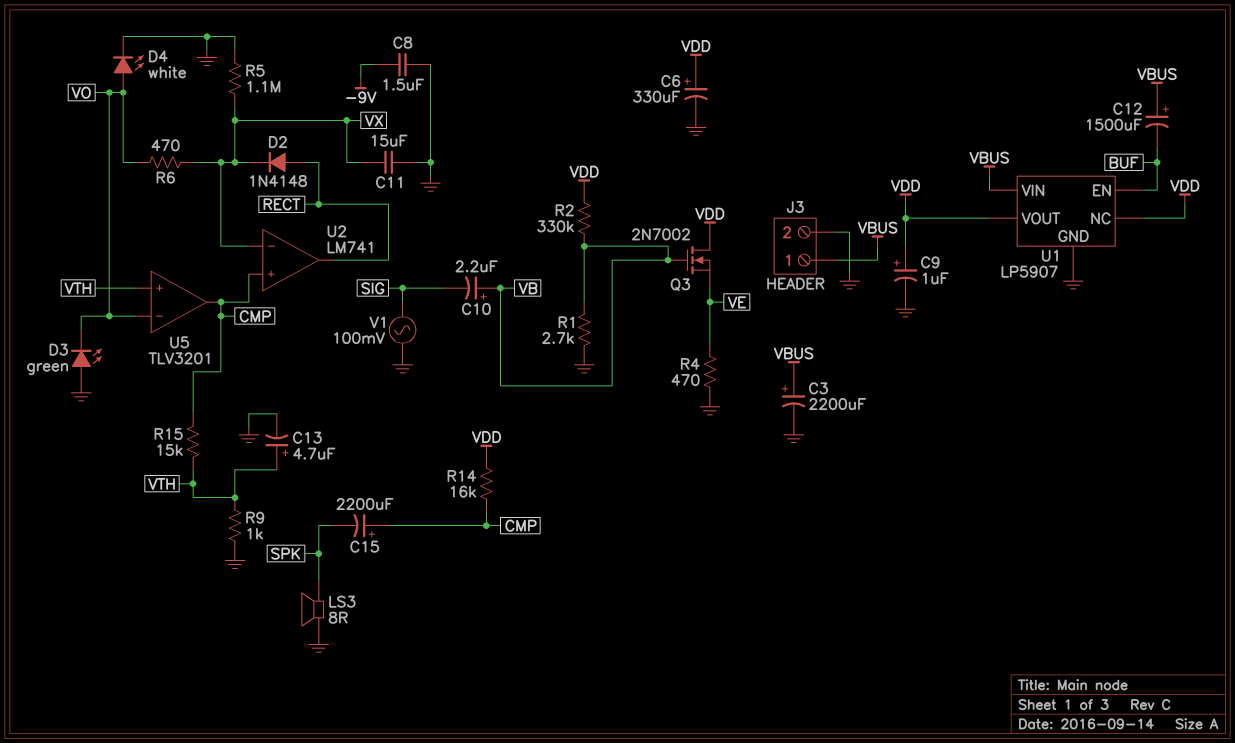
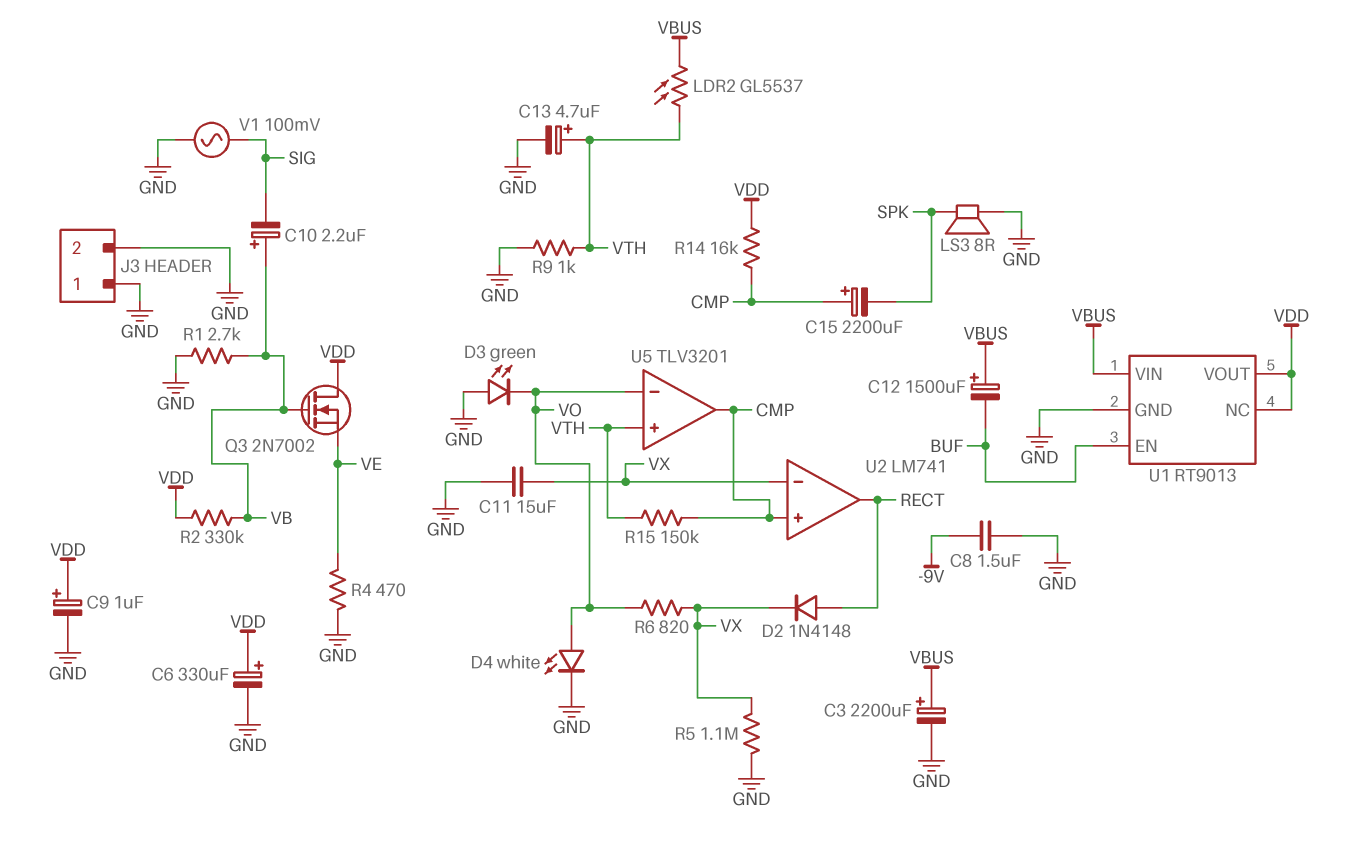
J3 pin 1: VBUS -> GND
LDR2: none -> GL5537 (VBUS, VTH)
R6: 470 (VO, VX) -> 820 (VO, VX)
R15: 15k (CMP, VTH) -> 150k (CMP, VTH)
U1: LP5907 -> RT9013

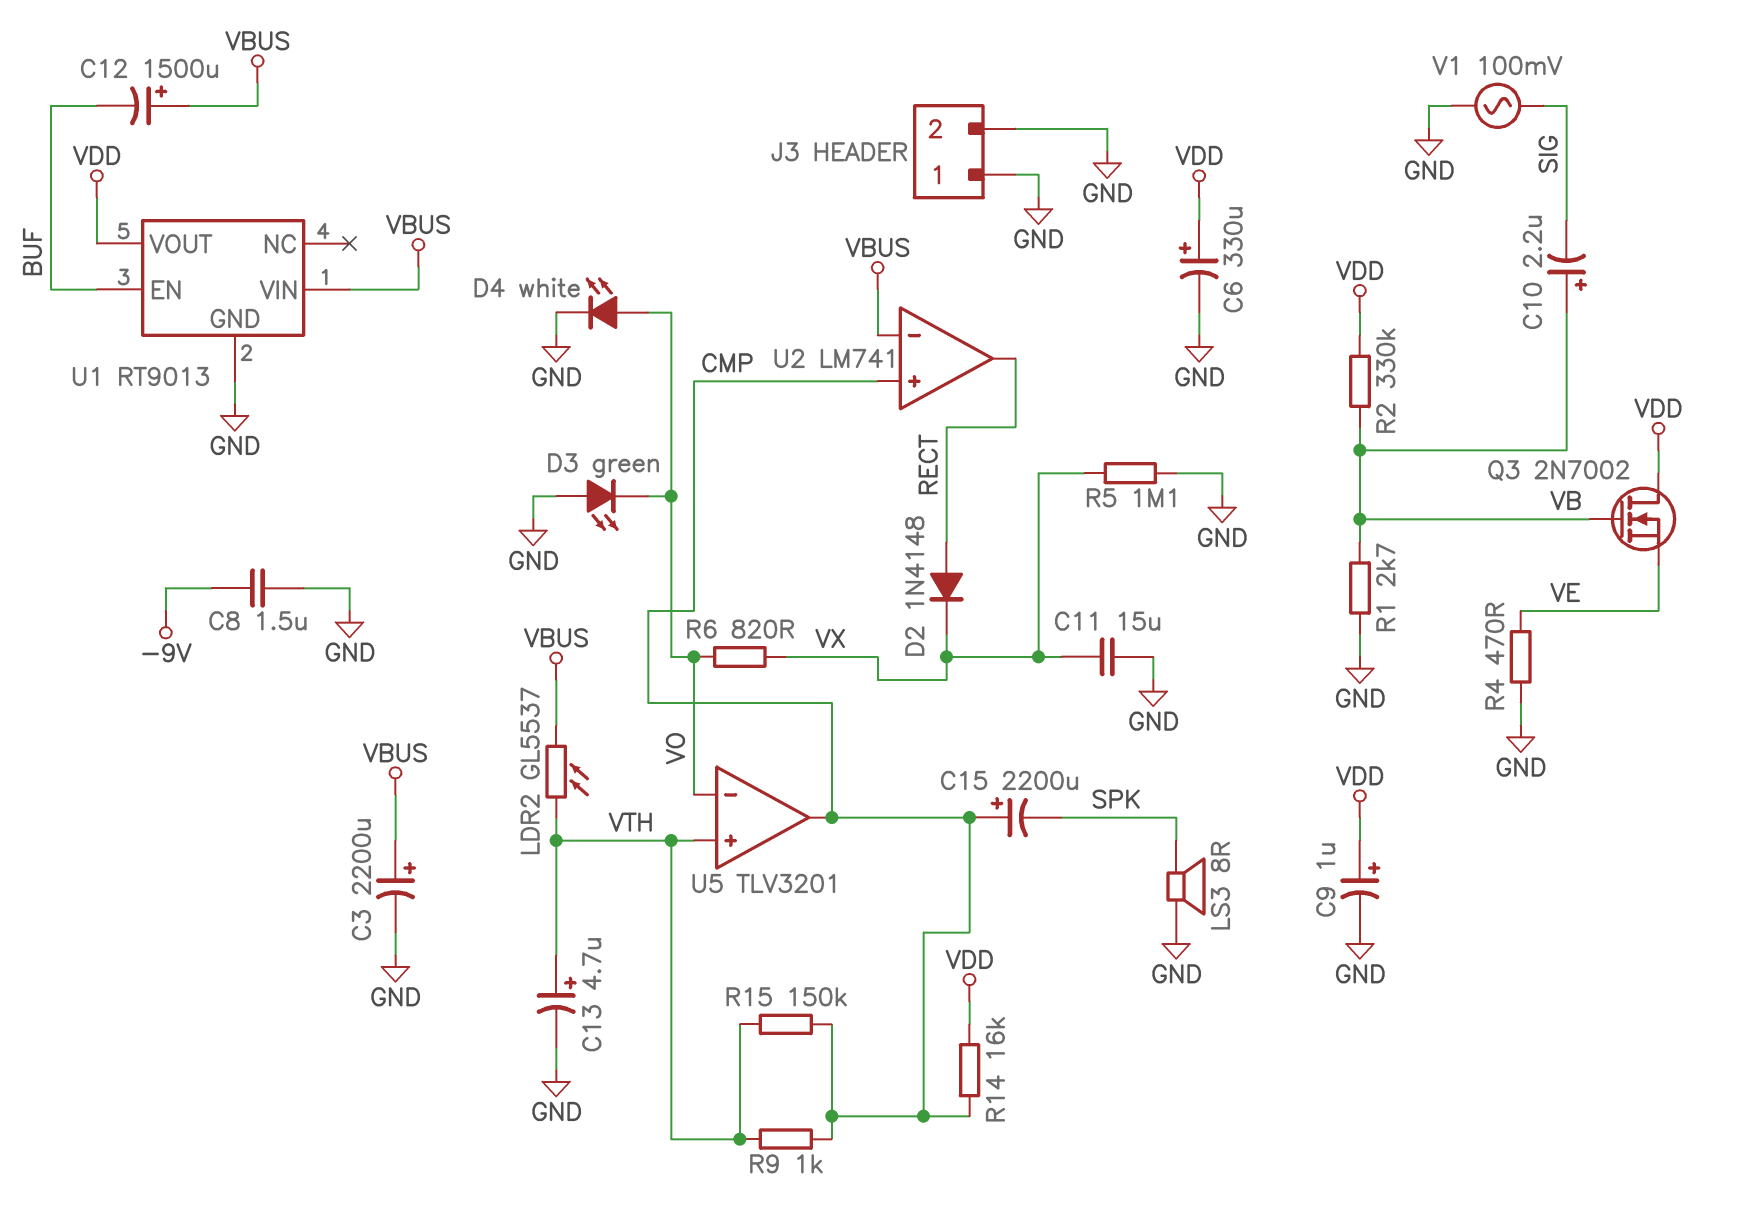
R9: 1k (GND, VTH) -> 1k (CMP, VTH)
U1 pin NC: VDD -> none
U2 pin in-: VX -> VBUS

